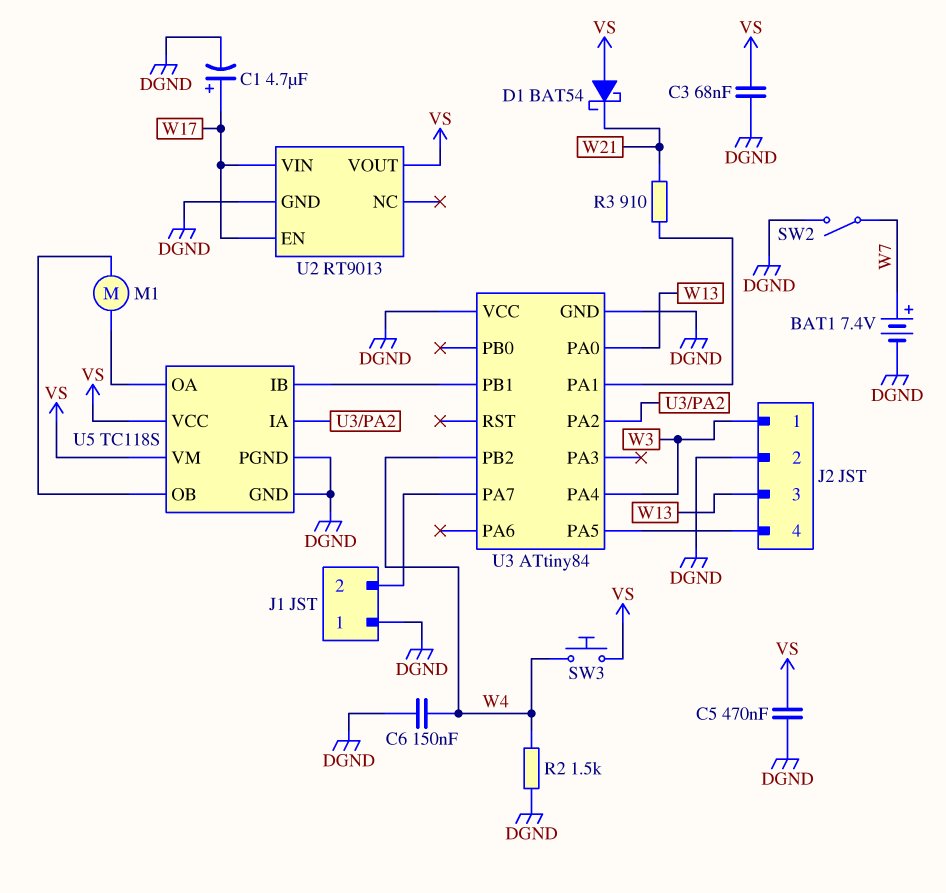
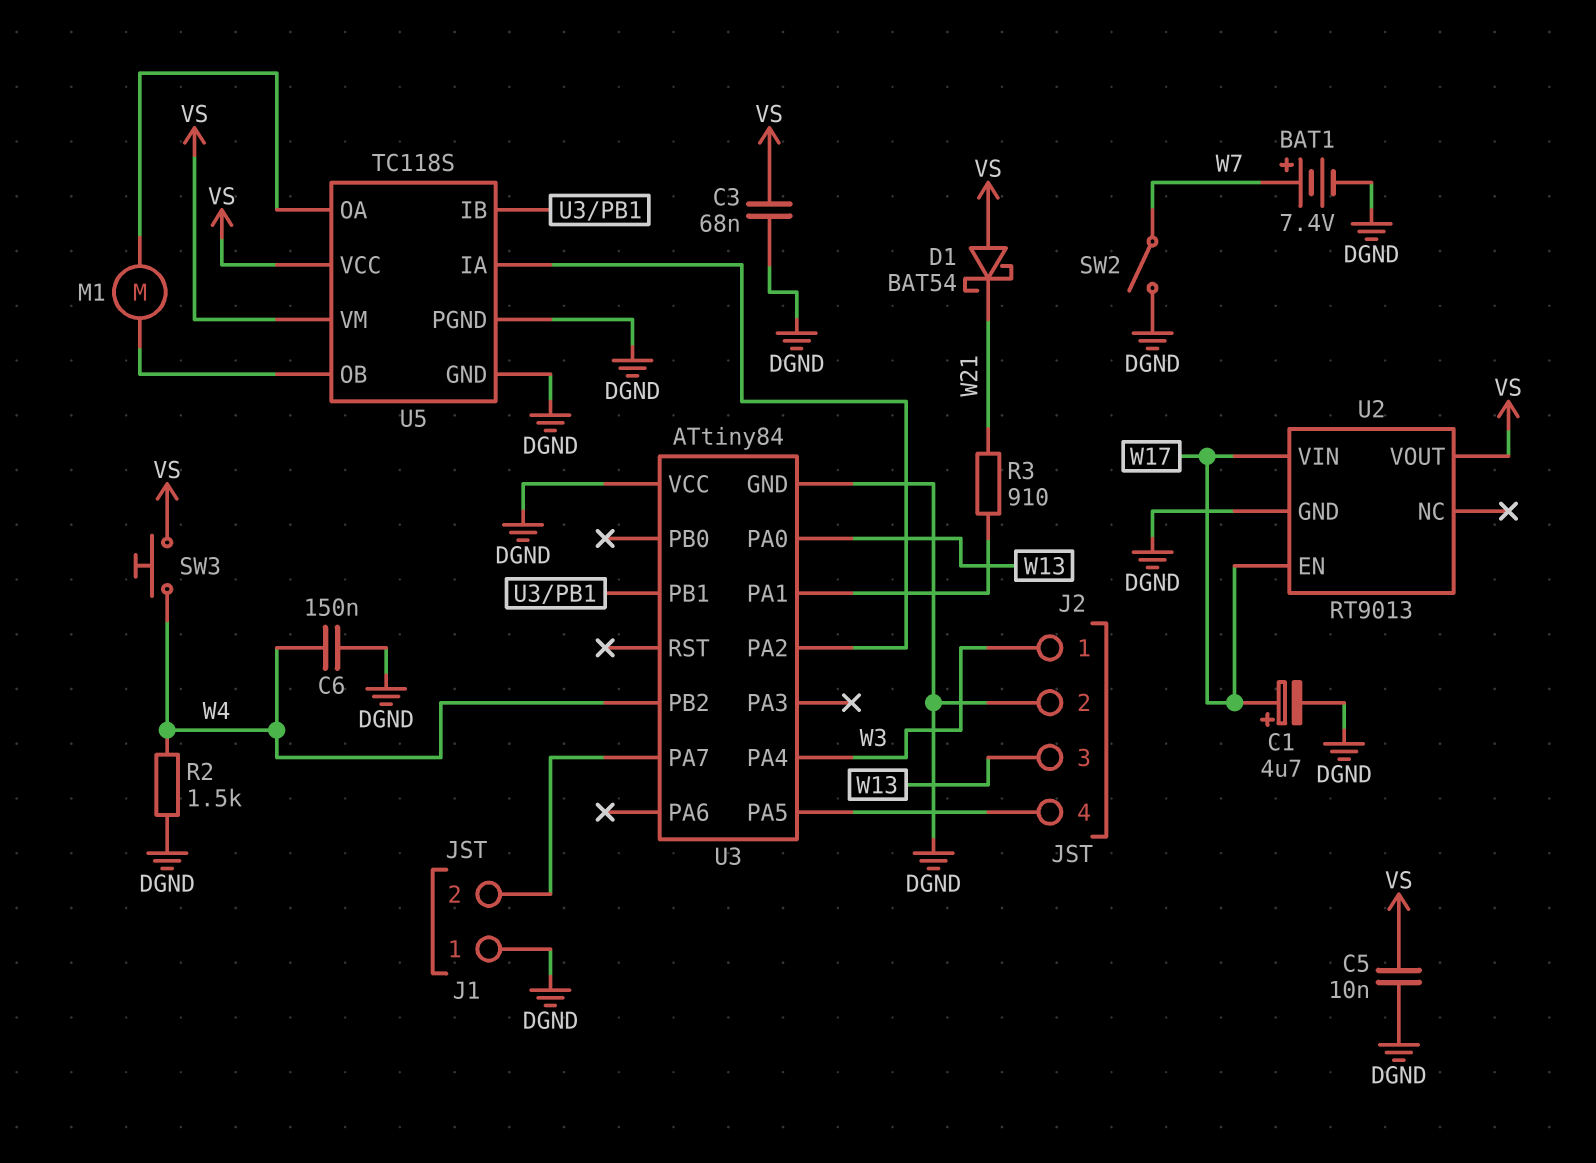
C5: 470nF (DGND, VS) -> 10nF (DGND, VS)

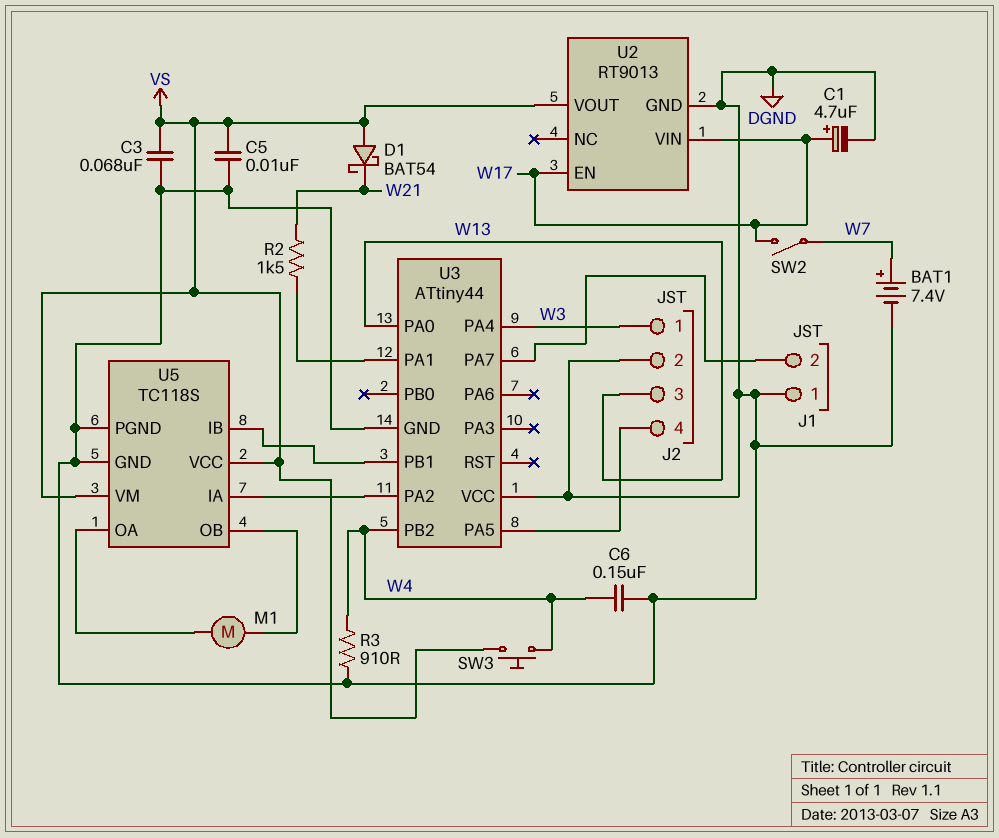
R2: 1.5k (DGND, W4) -> 1.5k (U3/PA1, W21)
R3: 910 (U3/PA1, W21) -> 910 (DGND, W4)
SW2: switch (DGND, W7) -> switch (W7, W17)
U3: ATtiny84 -> ATtiny44

